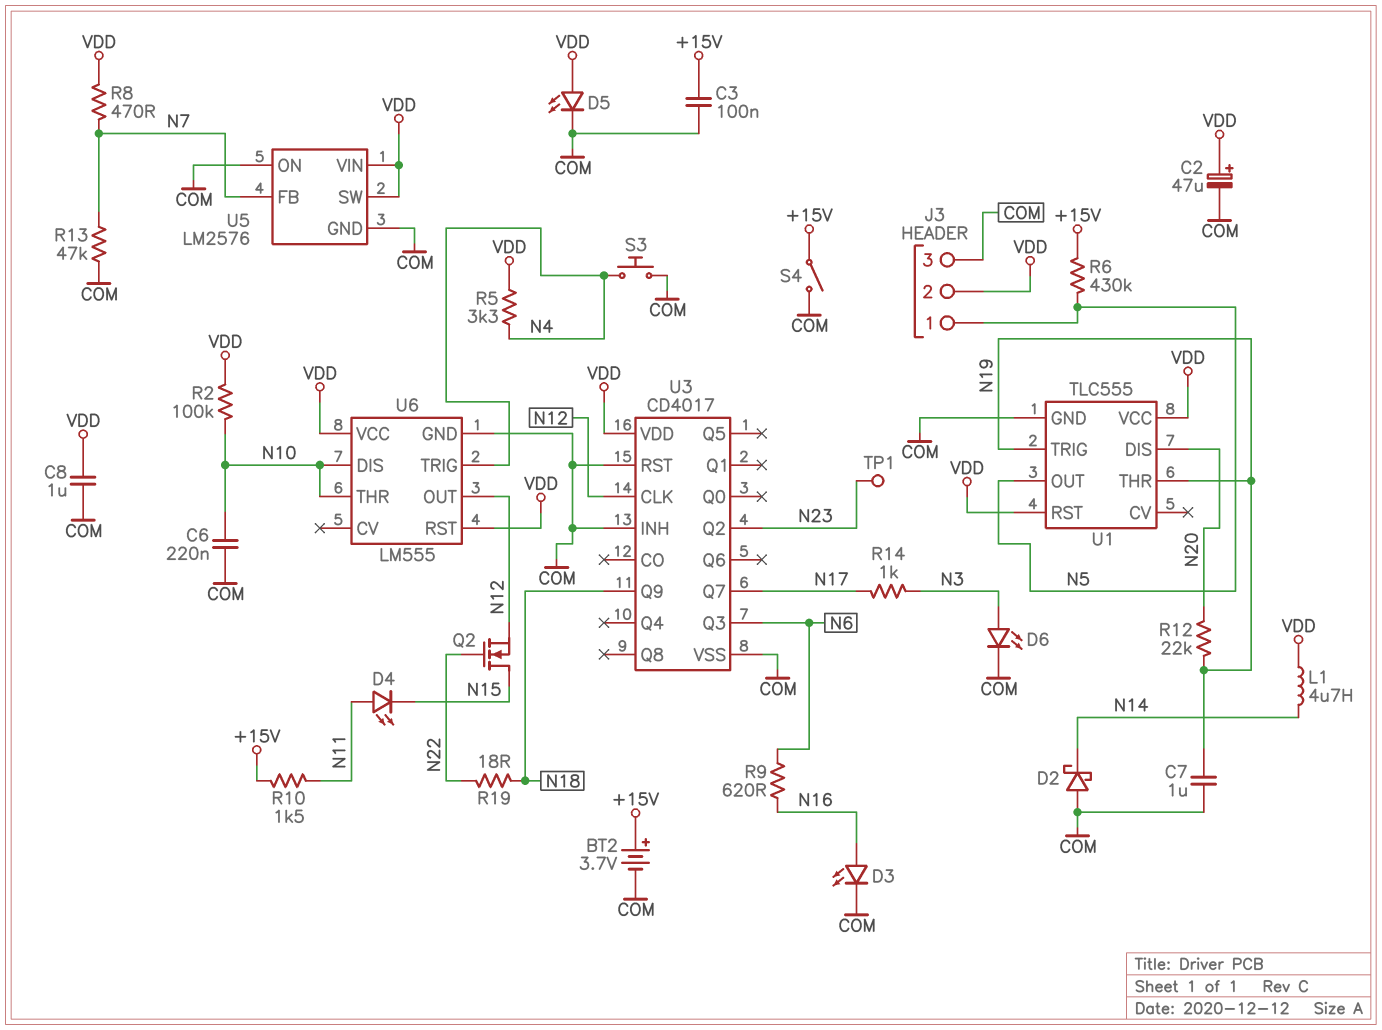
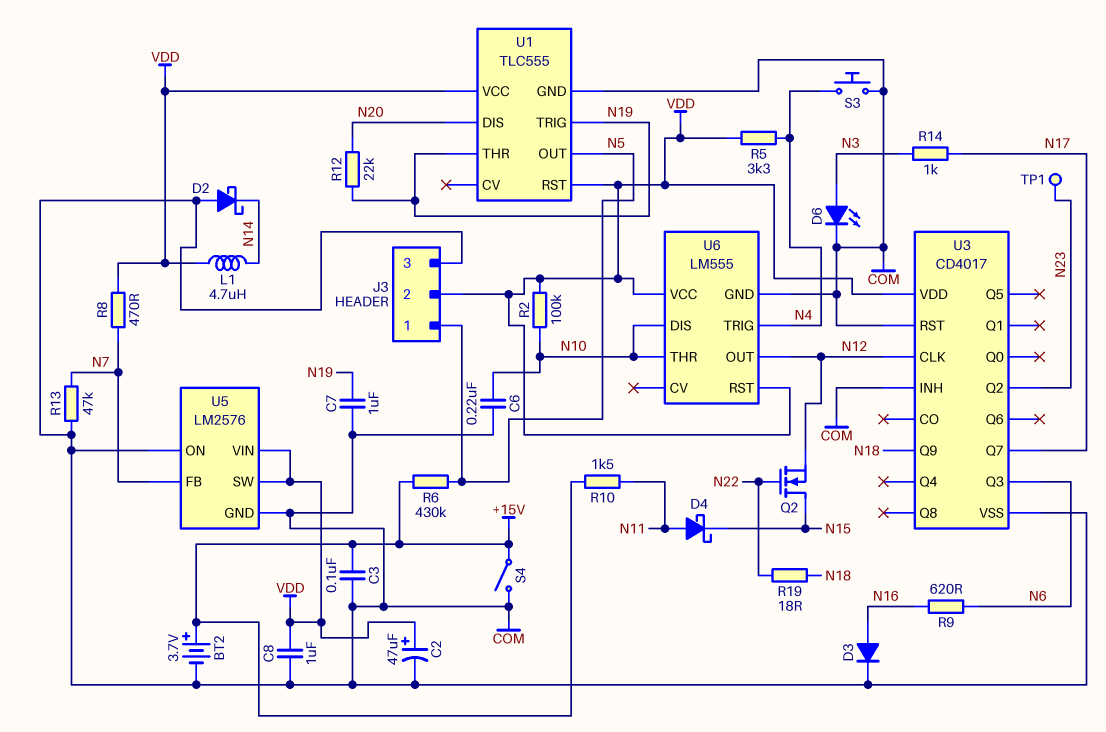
D3: LED (A N16, K COM) -> diode (A N16, K COM)
D4: LED (A N11, K N15) -> schottky (A N11, K N15)
D5: LED (A VDD, K COM) -> none

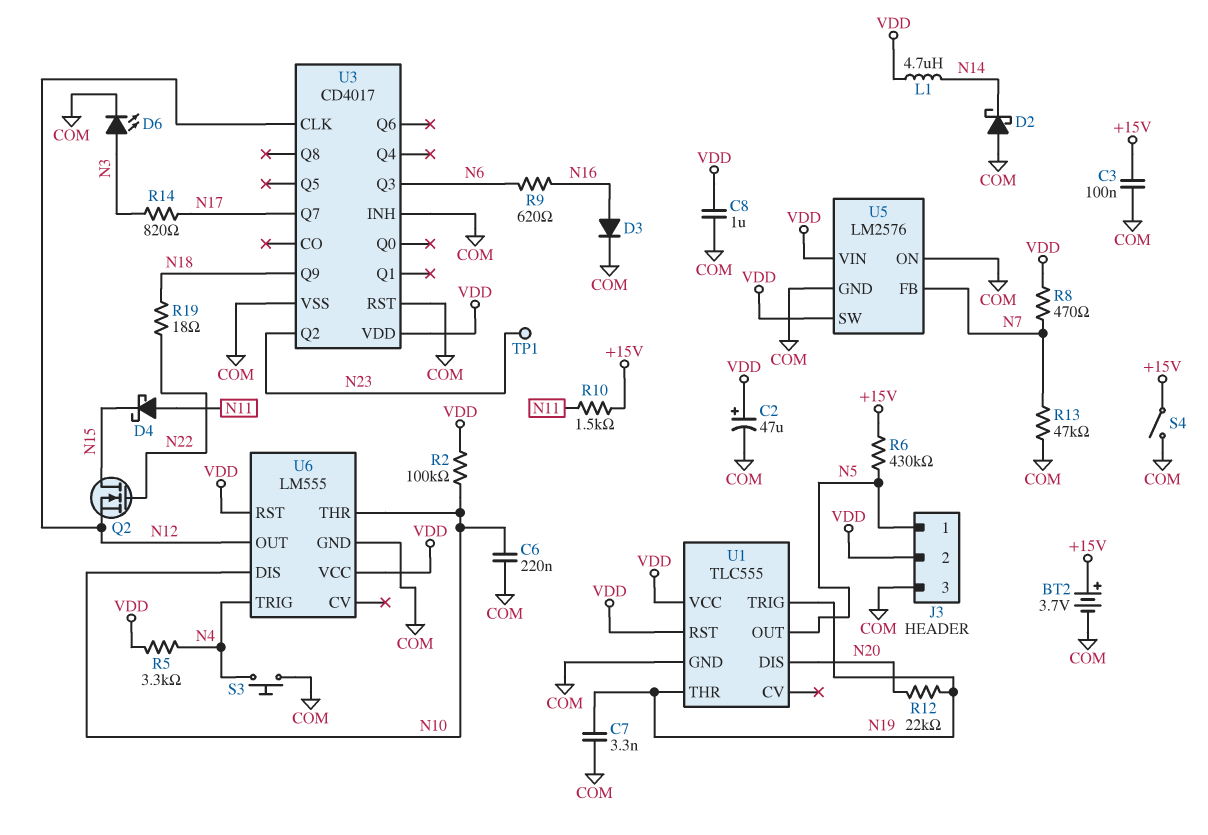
C7: 1uF (COM, N19) -> 3.3nF (COM, N19)
R14: 1k (N3, N17) -> 820 (N3, N17)

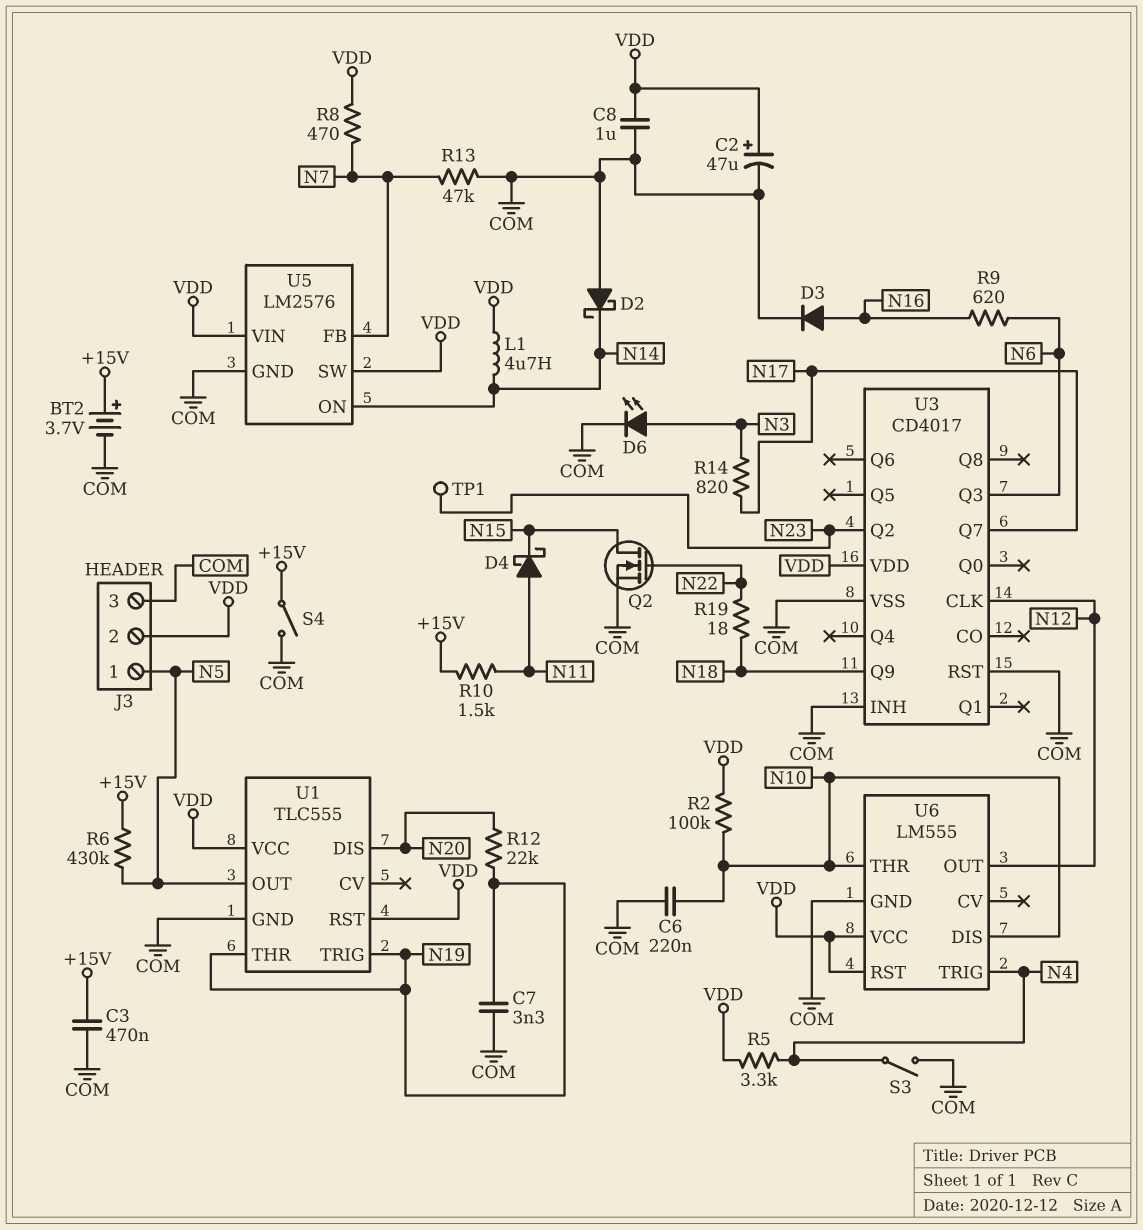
C3: 100nF (+15V, COM) -> 470nF (+15V, COM)
Q2: NMOS (G N22, D N15, S N12) -> NMOS (G N22, D N15, S COM)
S3: button (COM, N4) -> switch (COM, N4)
U5 pin ON: COM -> N14

